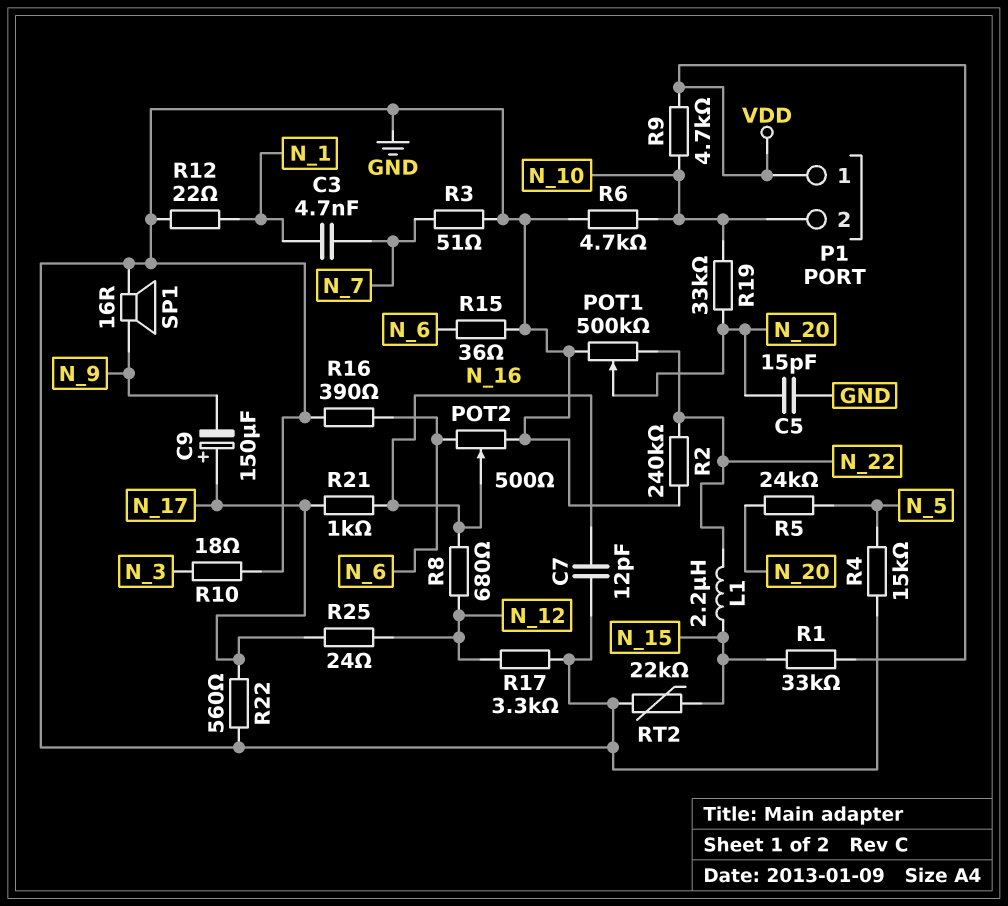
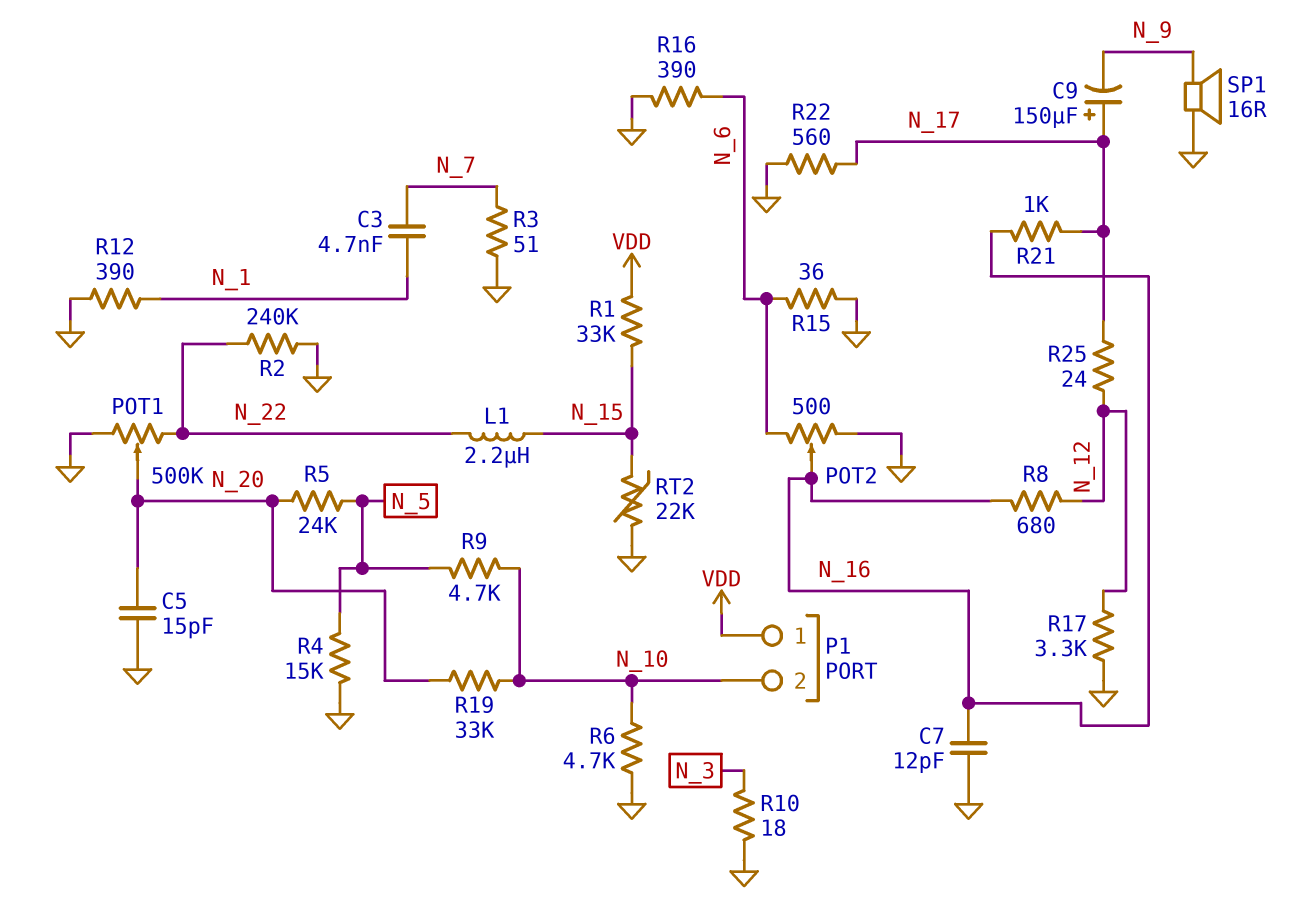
R9: 4.7k (N_10, VDD) -> 4.7k (N_5, N_10)
R12: 22 (GND, N_1) -> 390 (GND, N_1)

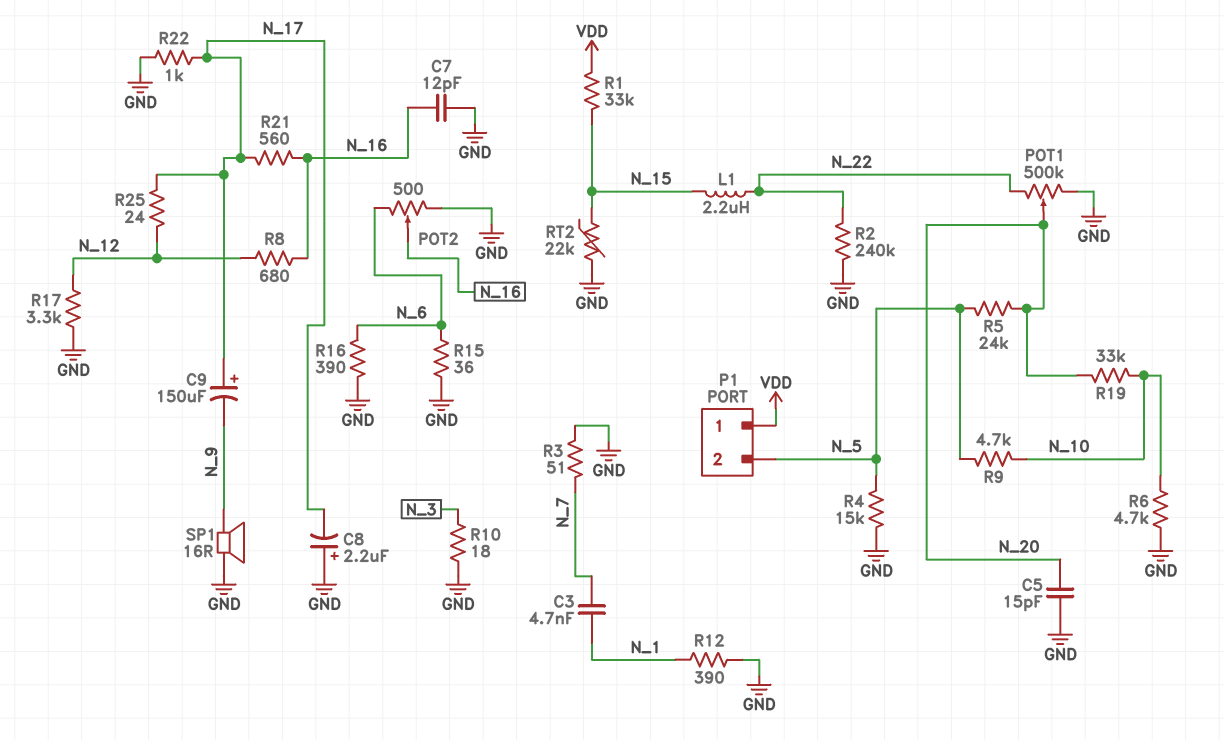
C8: none -> 2.2uF (plus GND, minus N_17)
P1 pin 2: N_10 -> N_5
R21: 1k (N_16, N_17) -> 560 (N_16, N_17)
R22: 560 (GND, N_17) -> 1k (GND, N_17)

